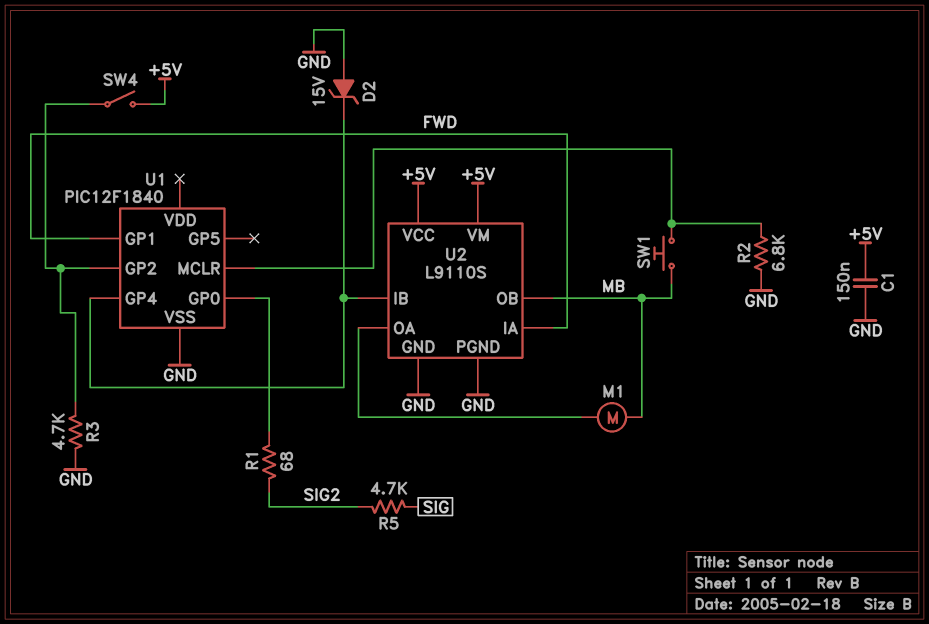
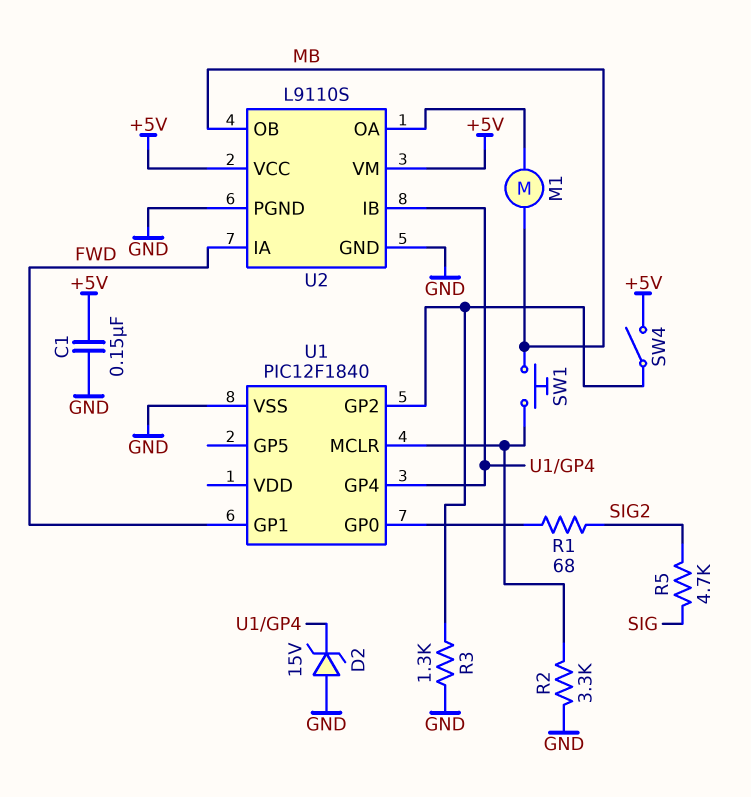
R2: 6.8k (GND, U1/MCLR) -> 3.3k (GND, U1/MCLR)
R3: 4.7k (GND, U1/GP2) -> 1.3k (GND, U1/GP2)

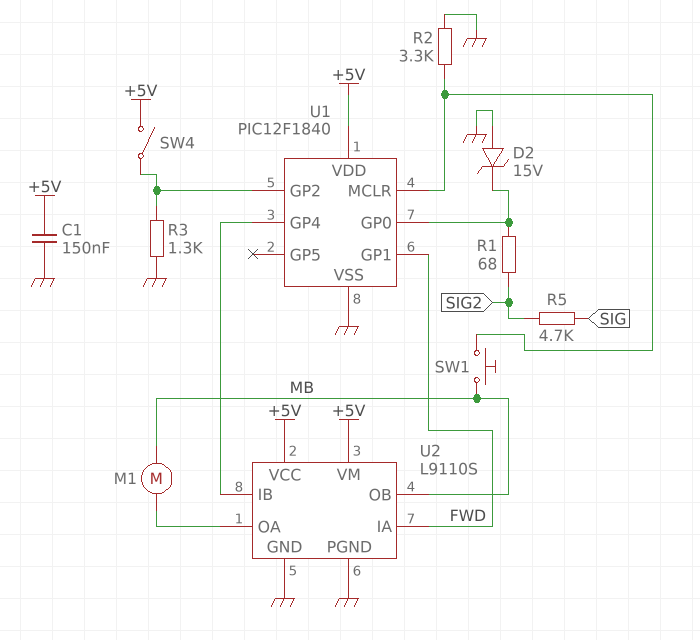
D2: zener 15V (A GND, K U1/GP4) -> zener 15V (A GND, K U1/GP0)
U1 pin VDD: none -> +5V

